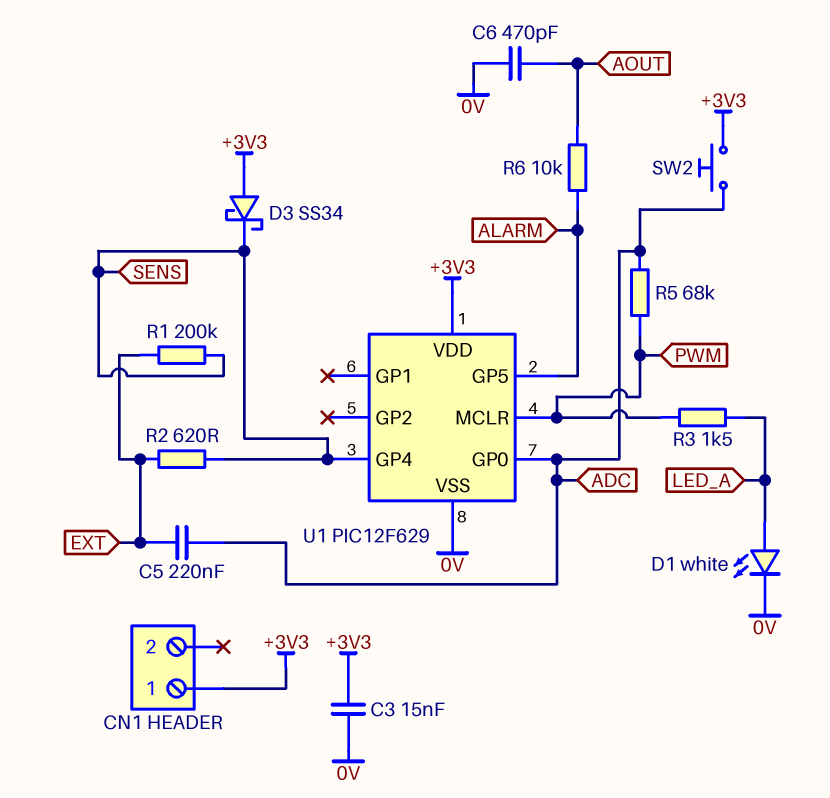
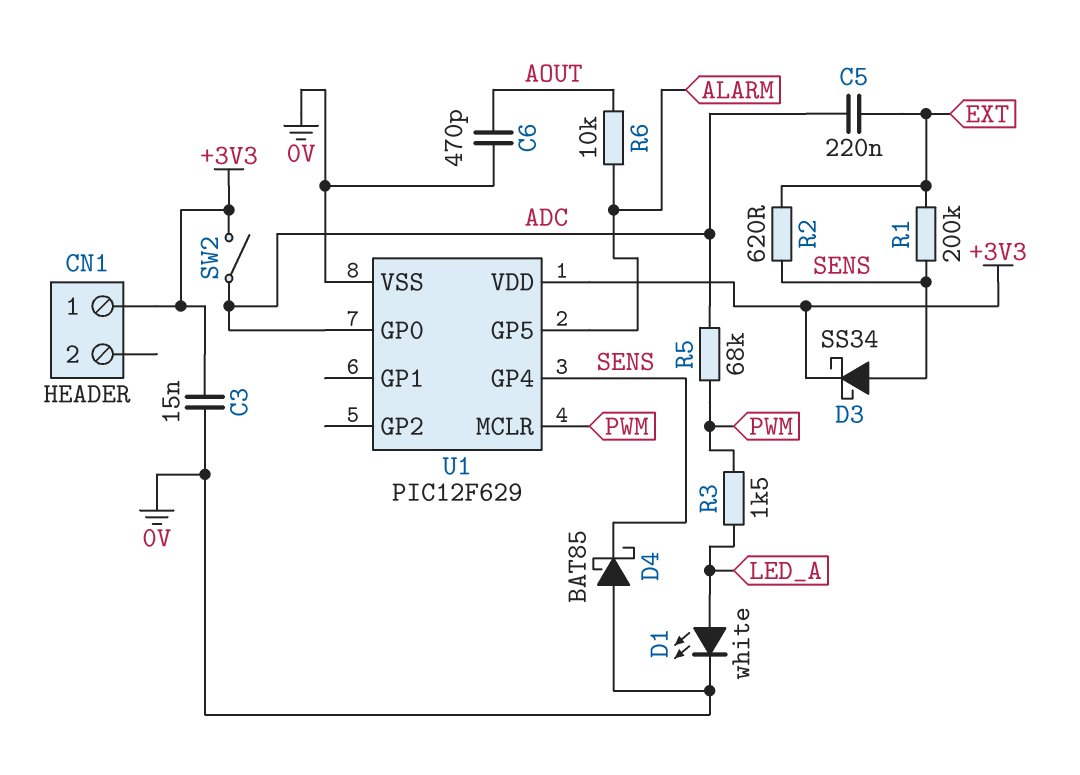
D3: schottky SS34 (A +3V3, K SENS) -> schottky SS34 (A SENS, K +3V3)
D4: none -> schottky BAT85 (A 0V, K SENS)
SW2: button (+3V3, ADC) -> switch (+3V3, ADC)

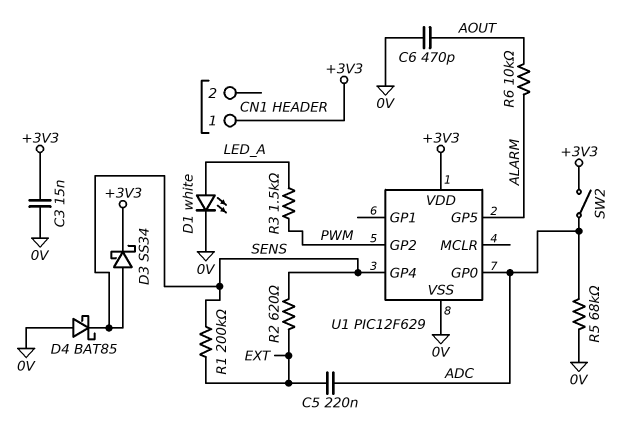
R5: 68k (ADC, PWM) -> 68k (0V, ADC)
U1 pin GP2: none -> PWM
U1 pin MCLR: PWM -> none

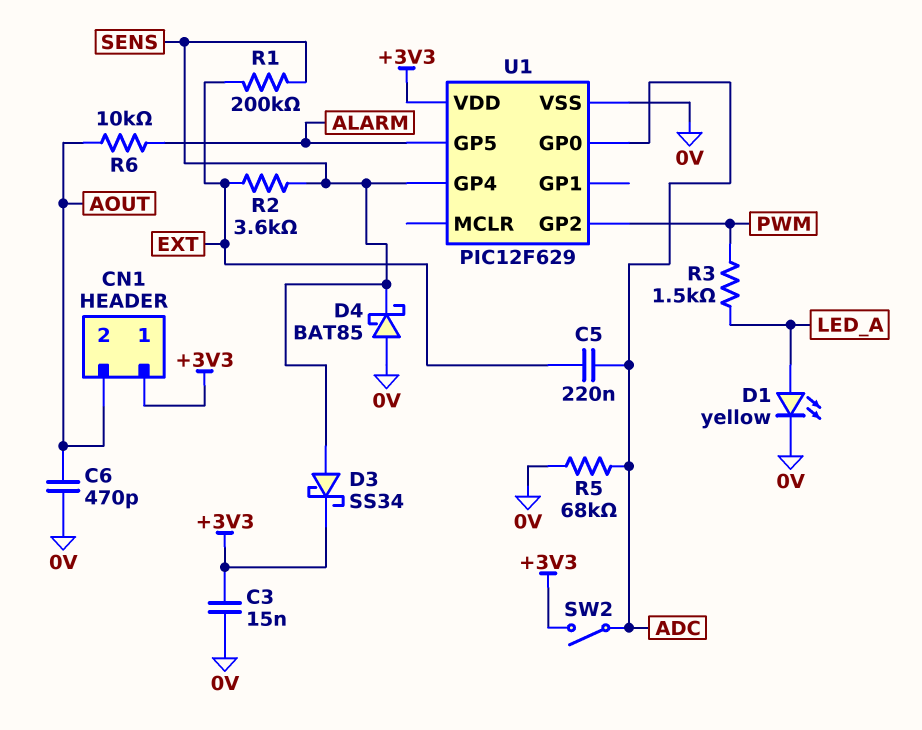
CN1 pin 2: none -> AOUT
D1: LED white (A LED_A, K 0V) -> LED yellow (A LED_A, K 0V)
R2: 620 (EXT, SENS) -> 3.6k (EXT, SENS)

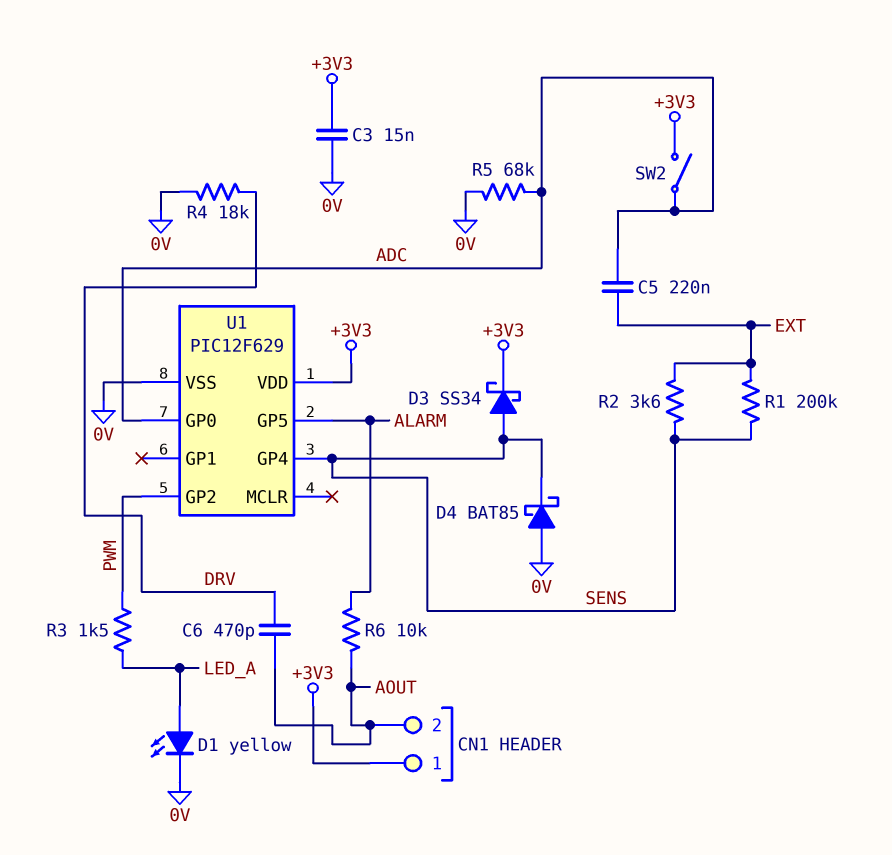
C6: 470pF (0V, AOUT) -> 470pF (AOUT, DRV)
R4: none -> 18k (0V, DRV)

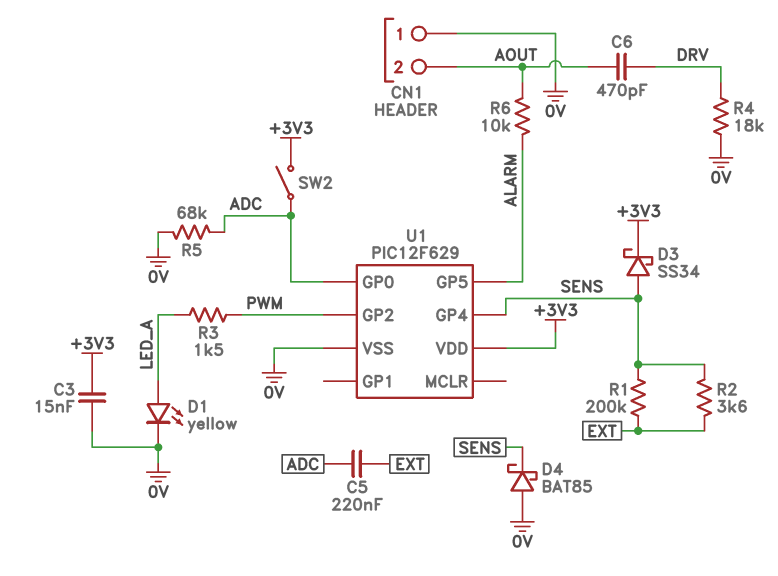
CN1 pin 1: +3V3 -> 0V

